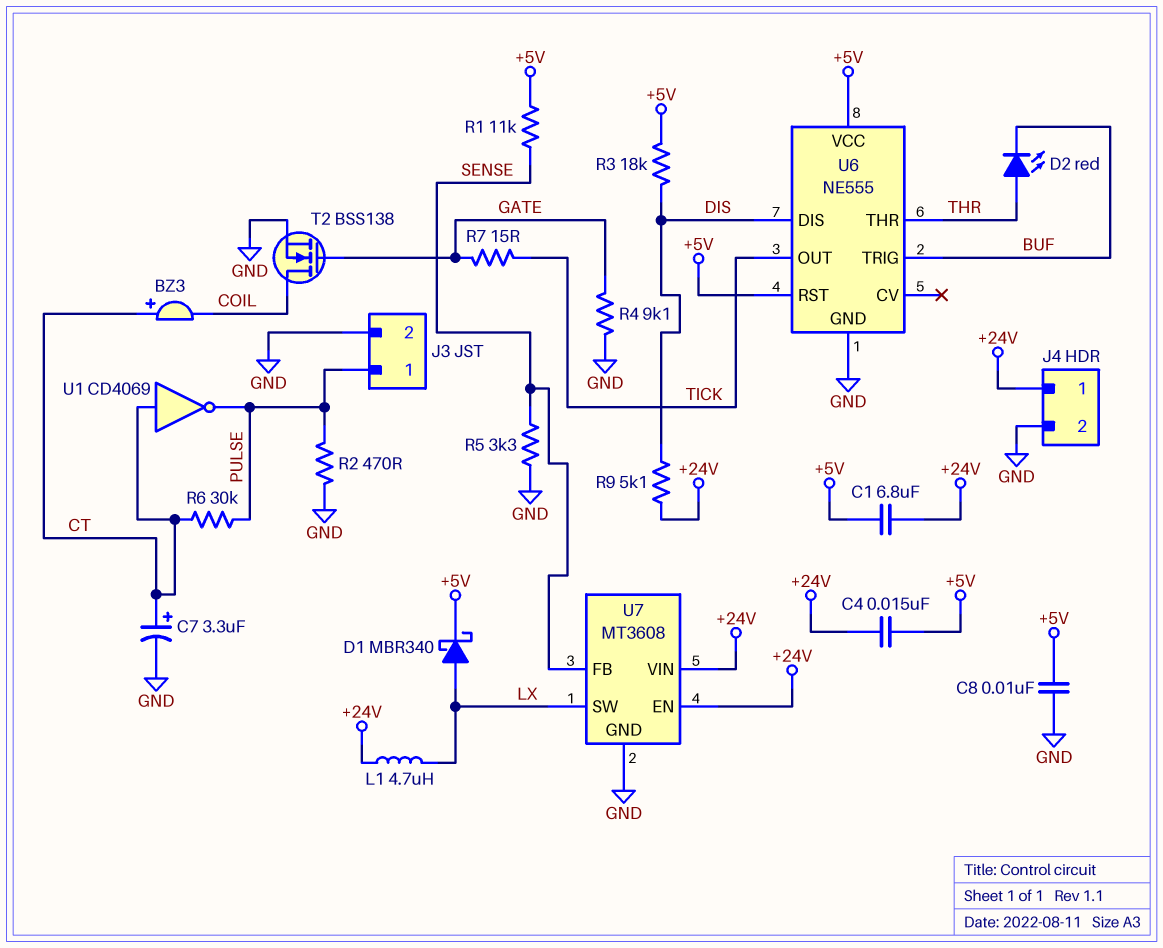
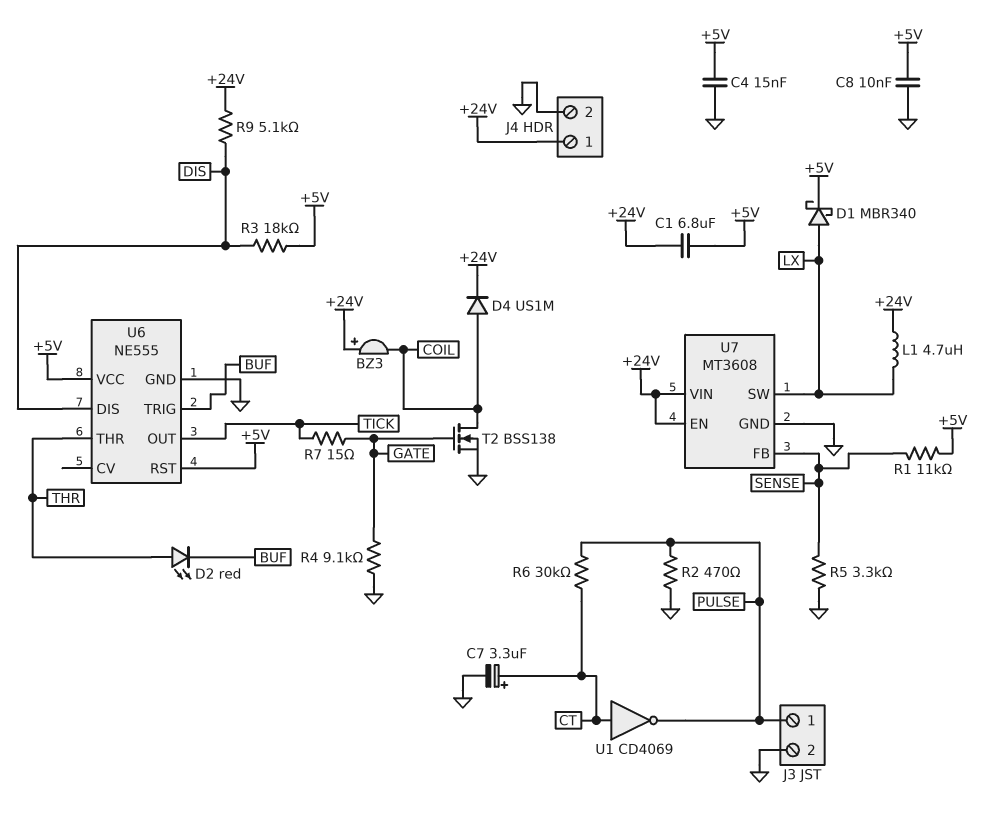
BZ3: buzzer (plus CT, minus COIL) -> buzzer (plus +24V, minus COIL)
C4: 15nF (+5V, +24V) -> 15nF (+5V, GND)
D4: none -> diode US1M (A COIL, K +24V)

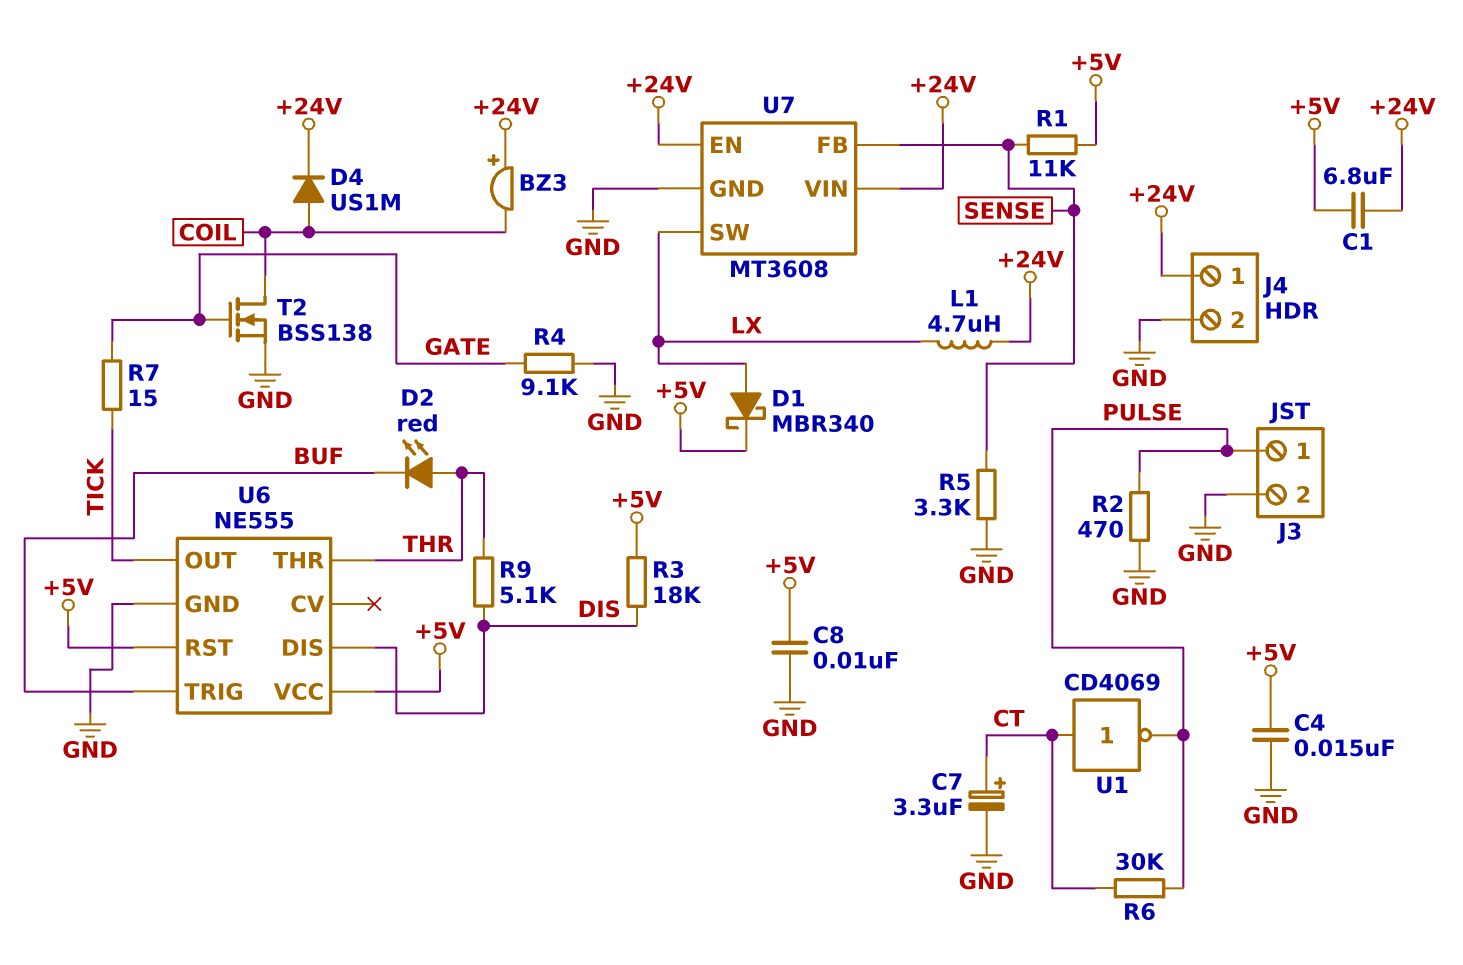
R9: 5.1k (+24V, DIS) -> 5.1k (DIS, THR)

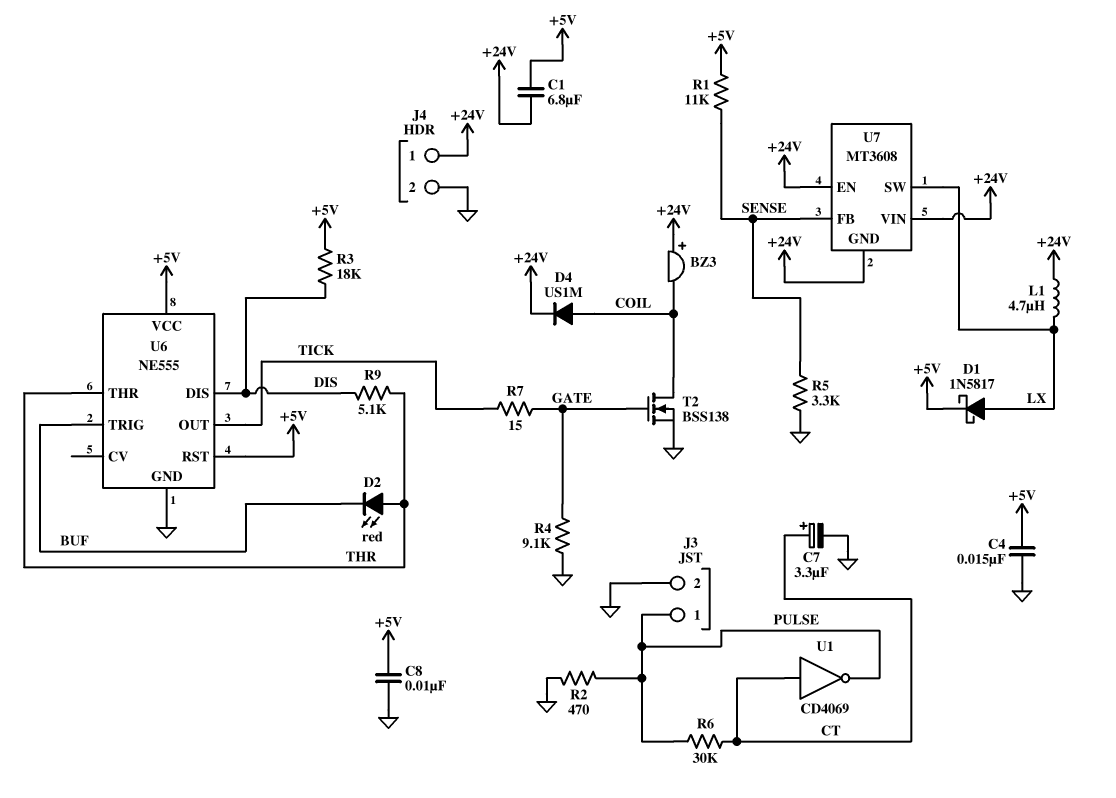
D1: schottky MBR340 (A LX, K +5V) -> schottky 1N5817 (A LX, K +5V)
U7 pin GND: GND -> +24V

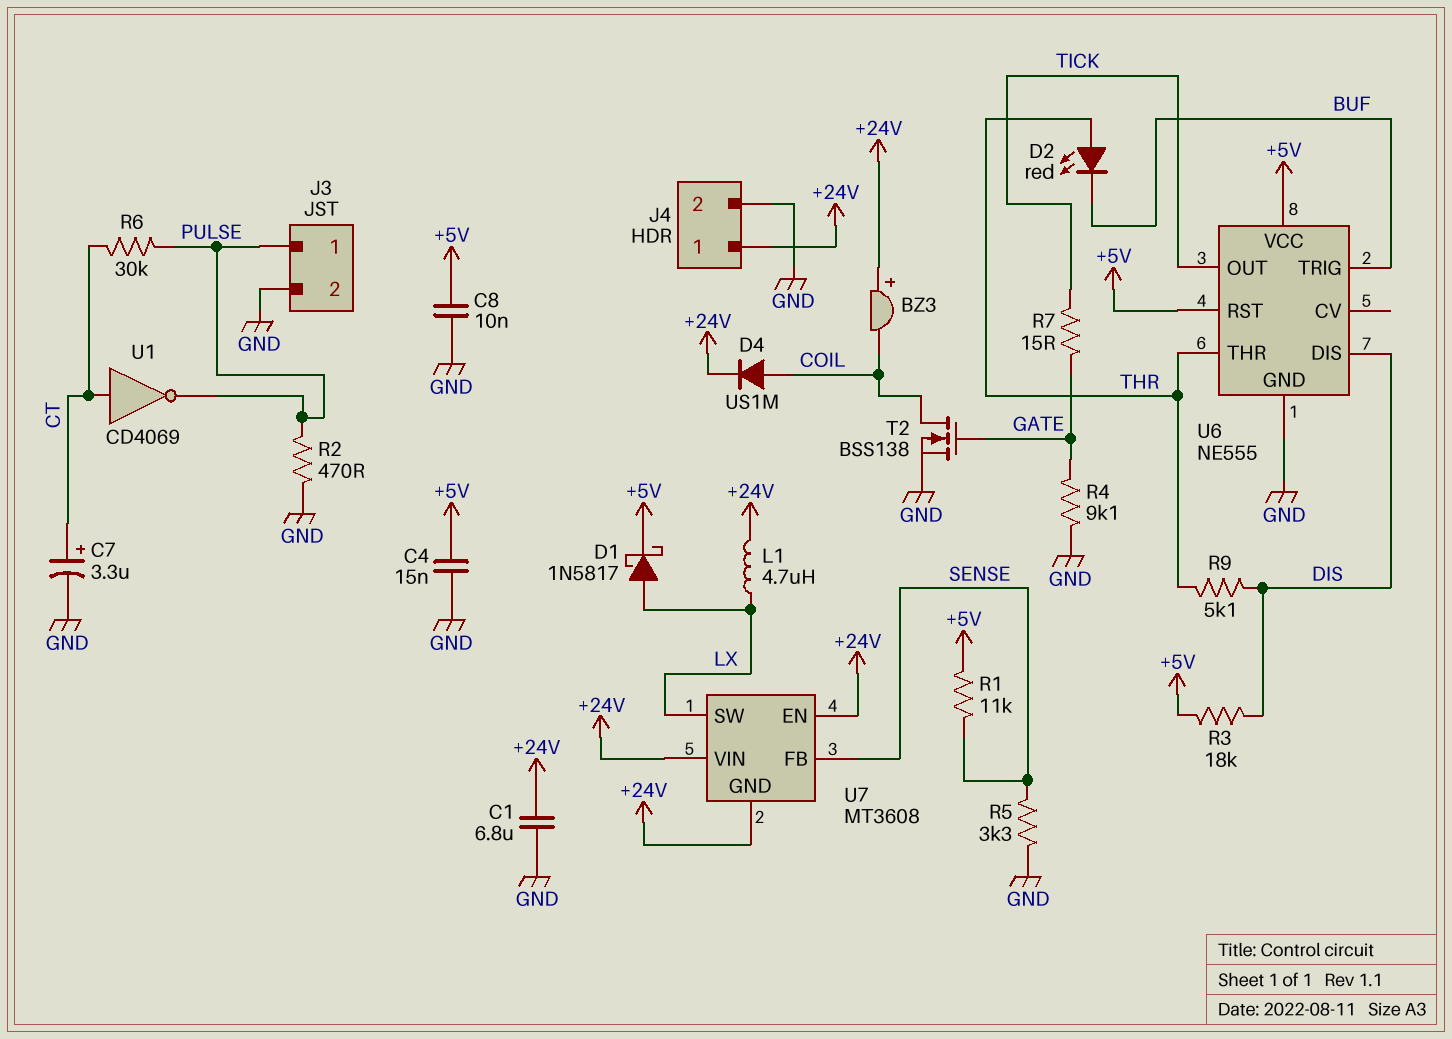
C1: 6.8uF (+5V, +24V) -> 6.8uF (+24V, GND)

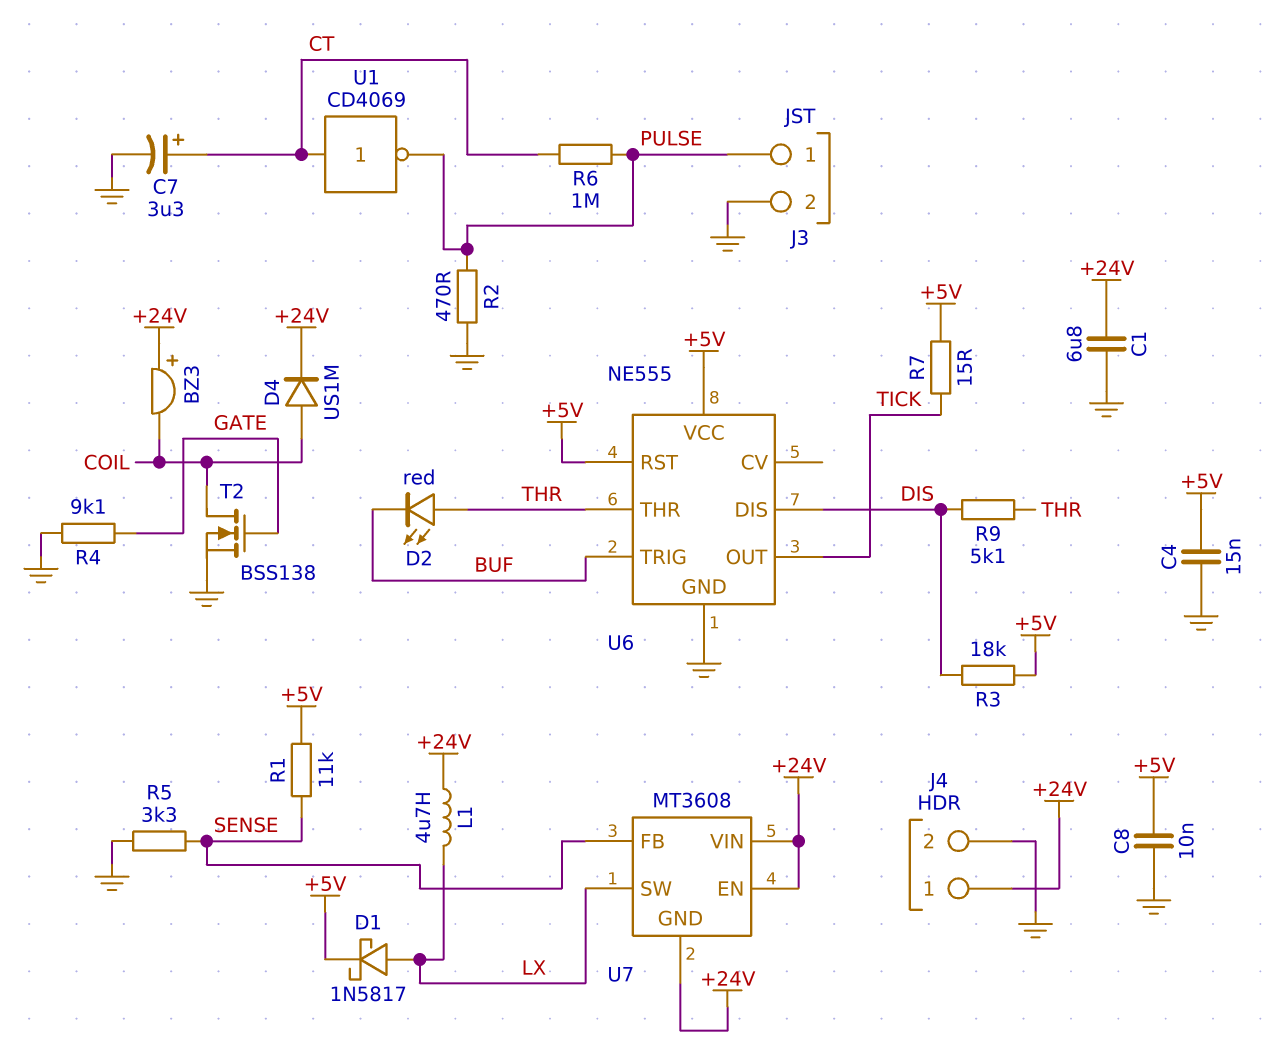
R6: 30k (CT, PULSE) -> 1M (CT, PULSE)
R7: 15 (GATE, TICK) -> 15 (+5V, TICK)

